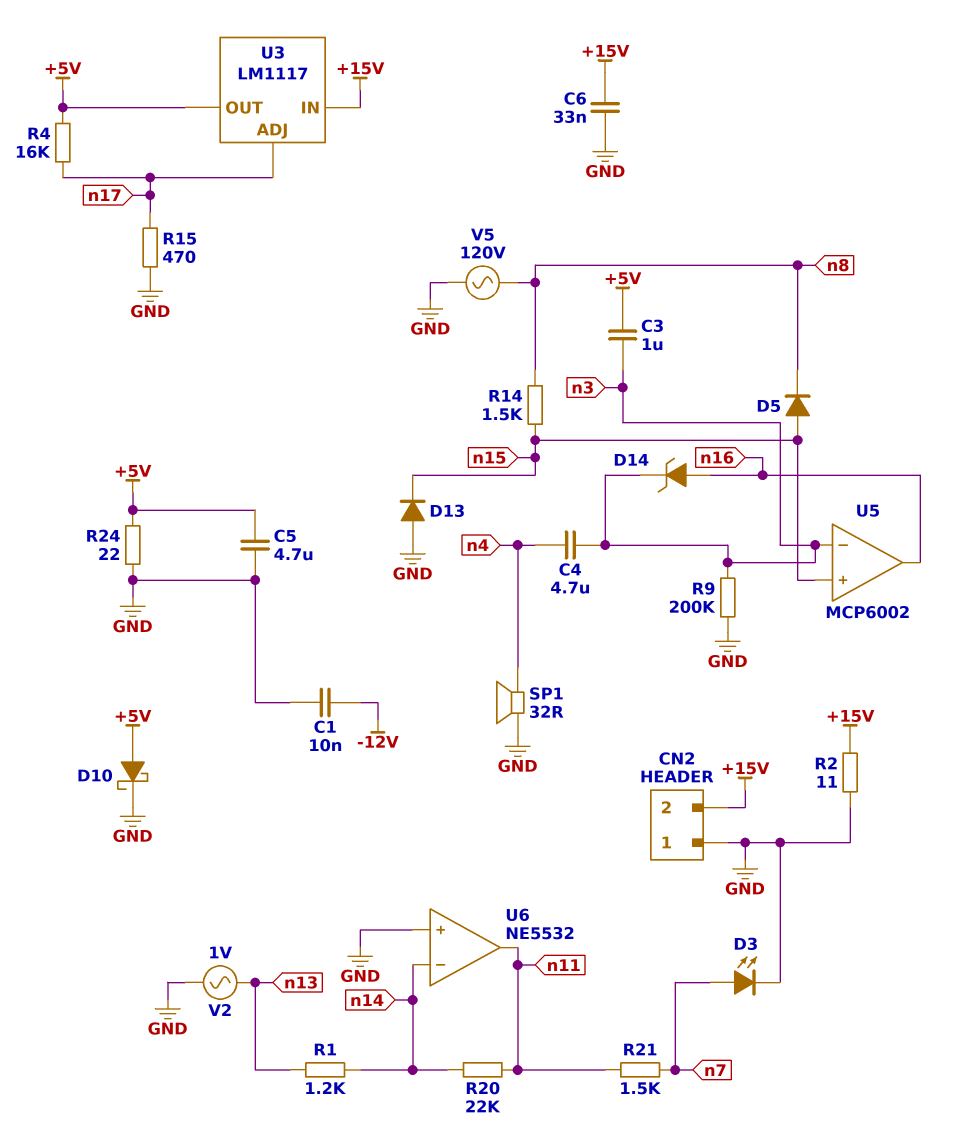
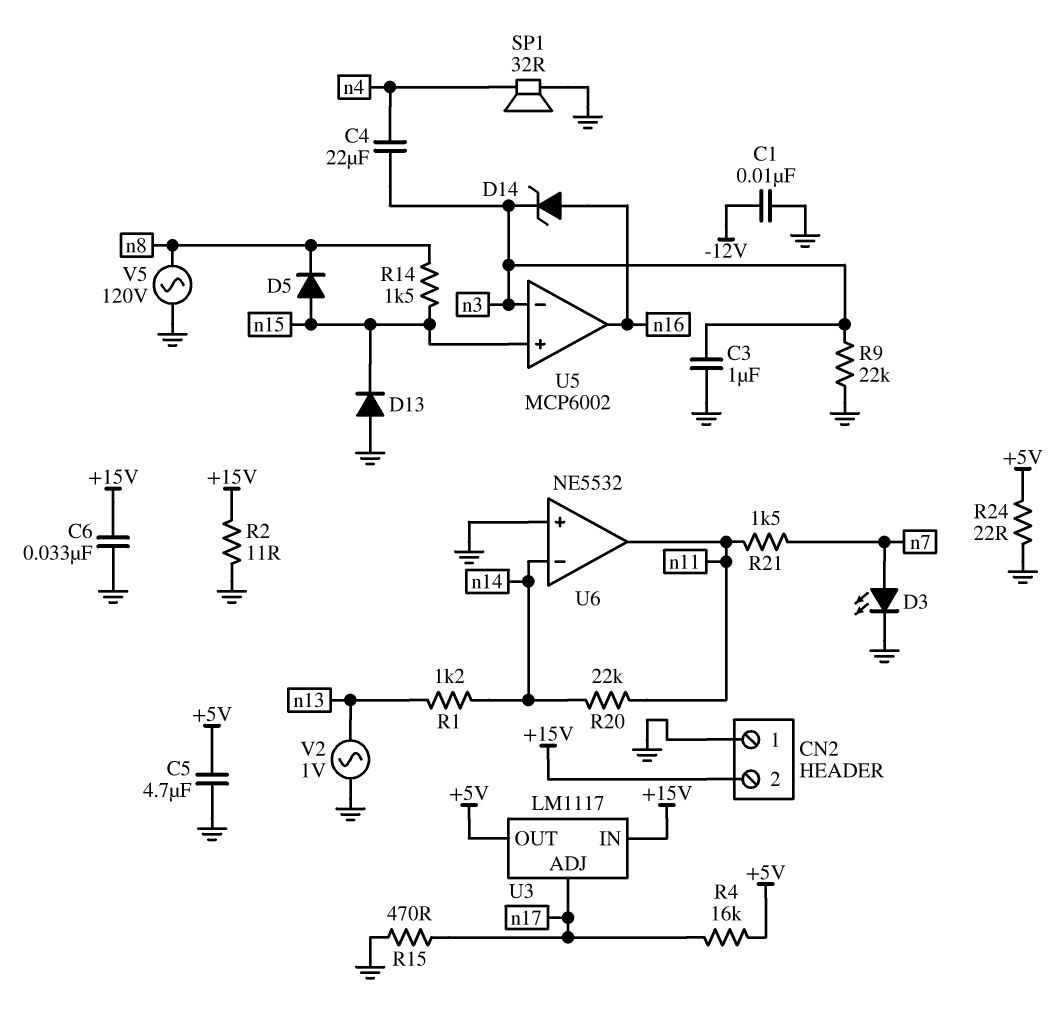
C3: 1uF (+5V, n3) -> 1uF (GND, n3)
C4: 4.7uF (n3, n4) -> 22uF (n3, n4)
D10: schottky (A +5V, K GND) -> none
R9: 200k (GND, n3) -> 22k (GND, n3)

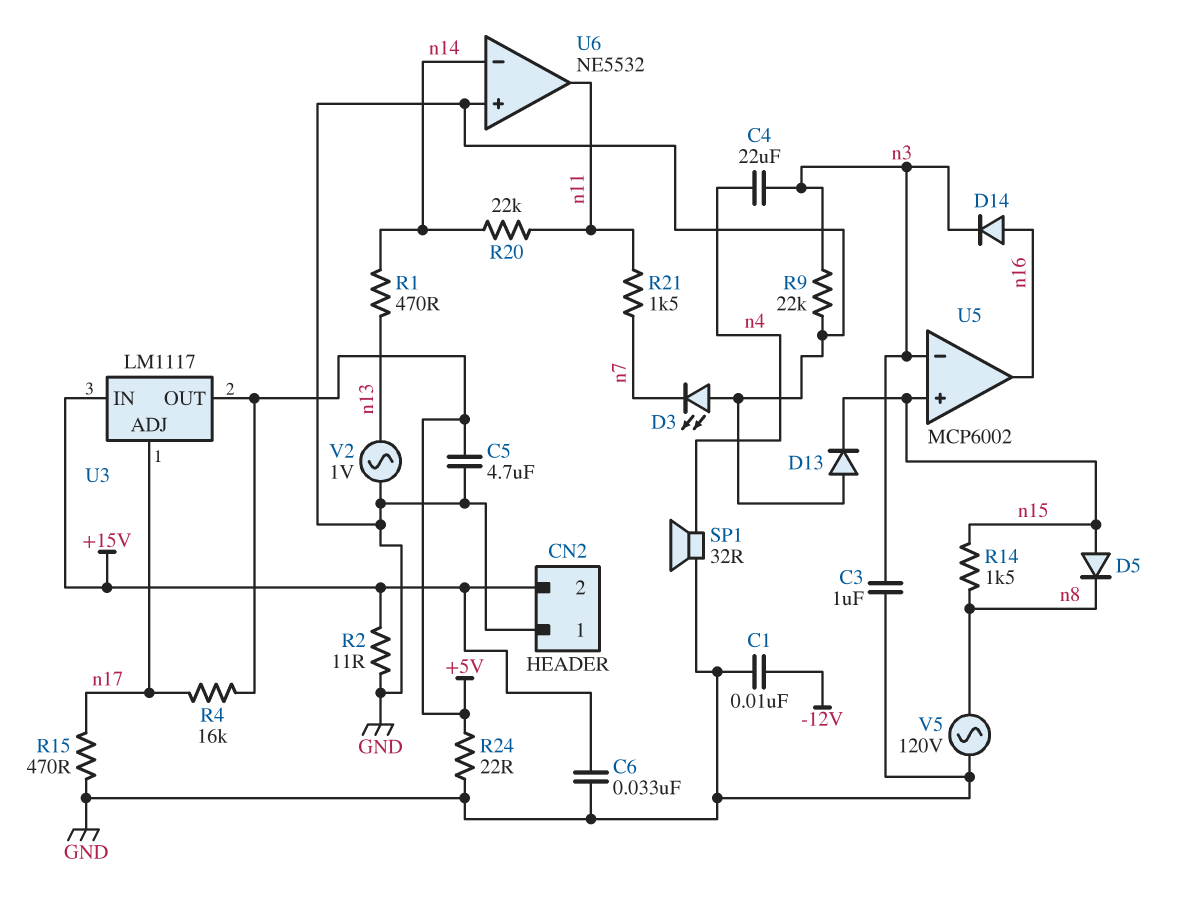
D3: LED (A n7, K GND) -> LED (A GND, K n7)
D14: zener (A n16, K n3) -> diode (A n16, K n3)
R1: 1.2k (n13, n14) -> 470 (n13, n14)

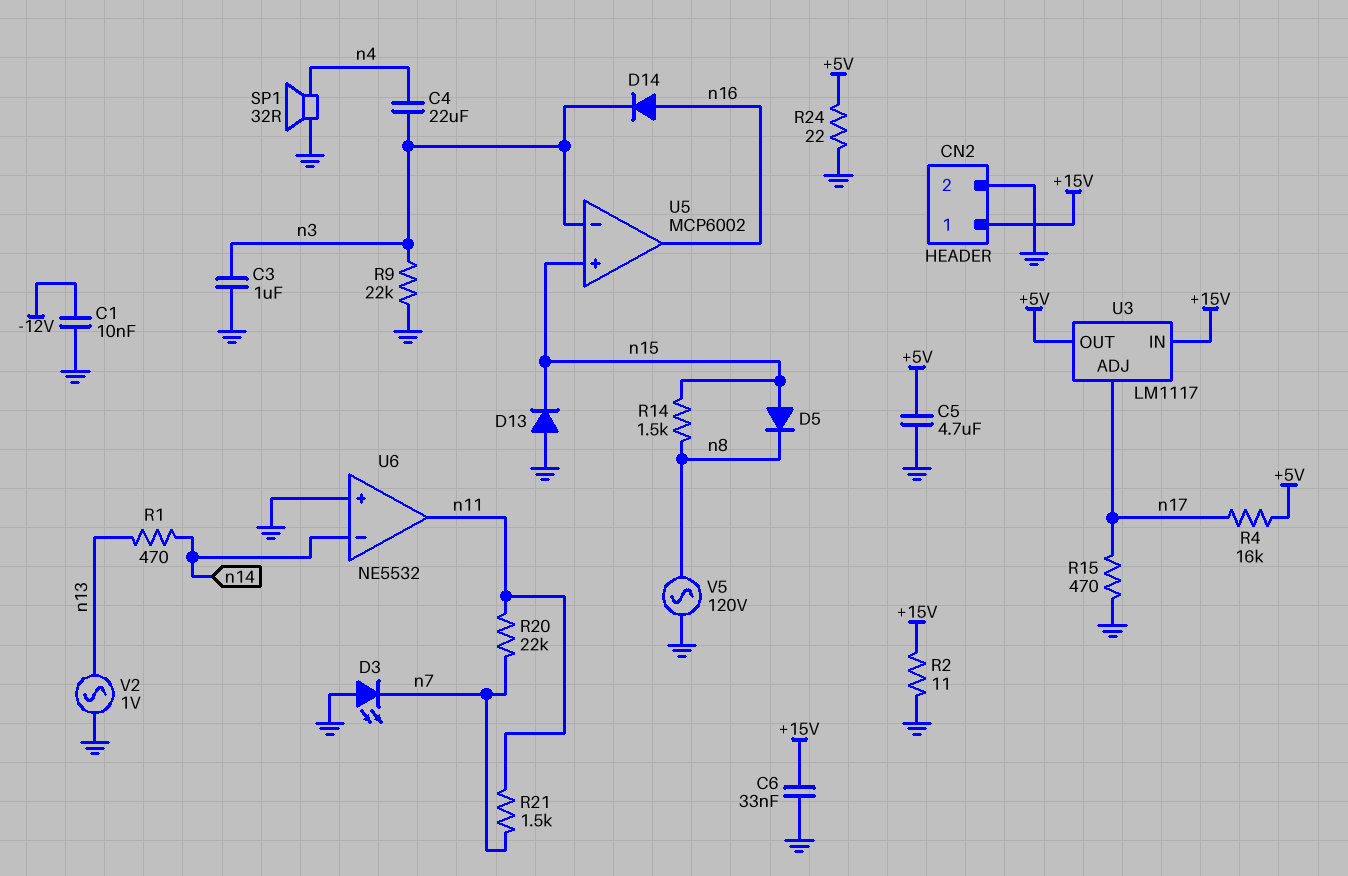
CN2 pin 1: GND -> +15V
CN2 pin 2: +15V -> GND
R20: 22k (n11, n14) -> 22k (n7, n11)

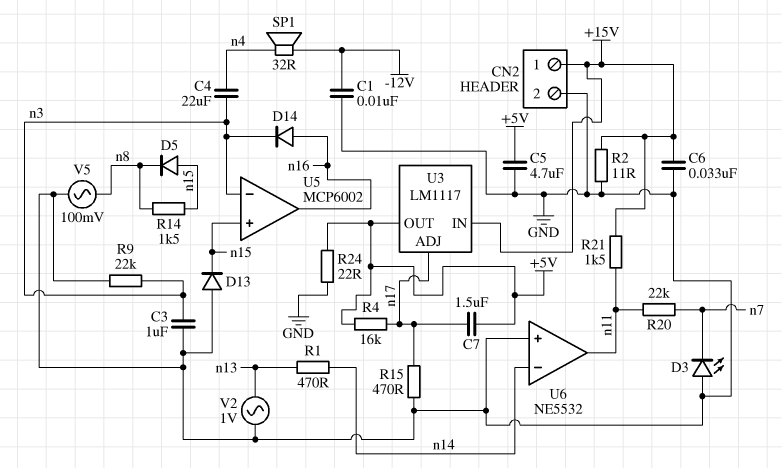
C7: none -> 1.5uF (+5V, n17)
R21: 1.5k (n7, n11) -> 1.5k (+15V, n11)
SP1: speaker 32R (GND, n4) -> speaker 32R (-12V, n4)
V5: AC 120V (GND, n8) -> AC 100mV (GND, n8)

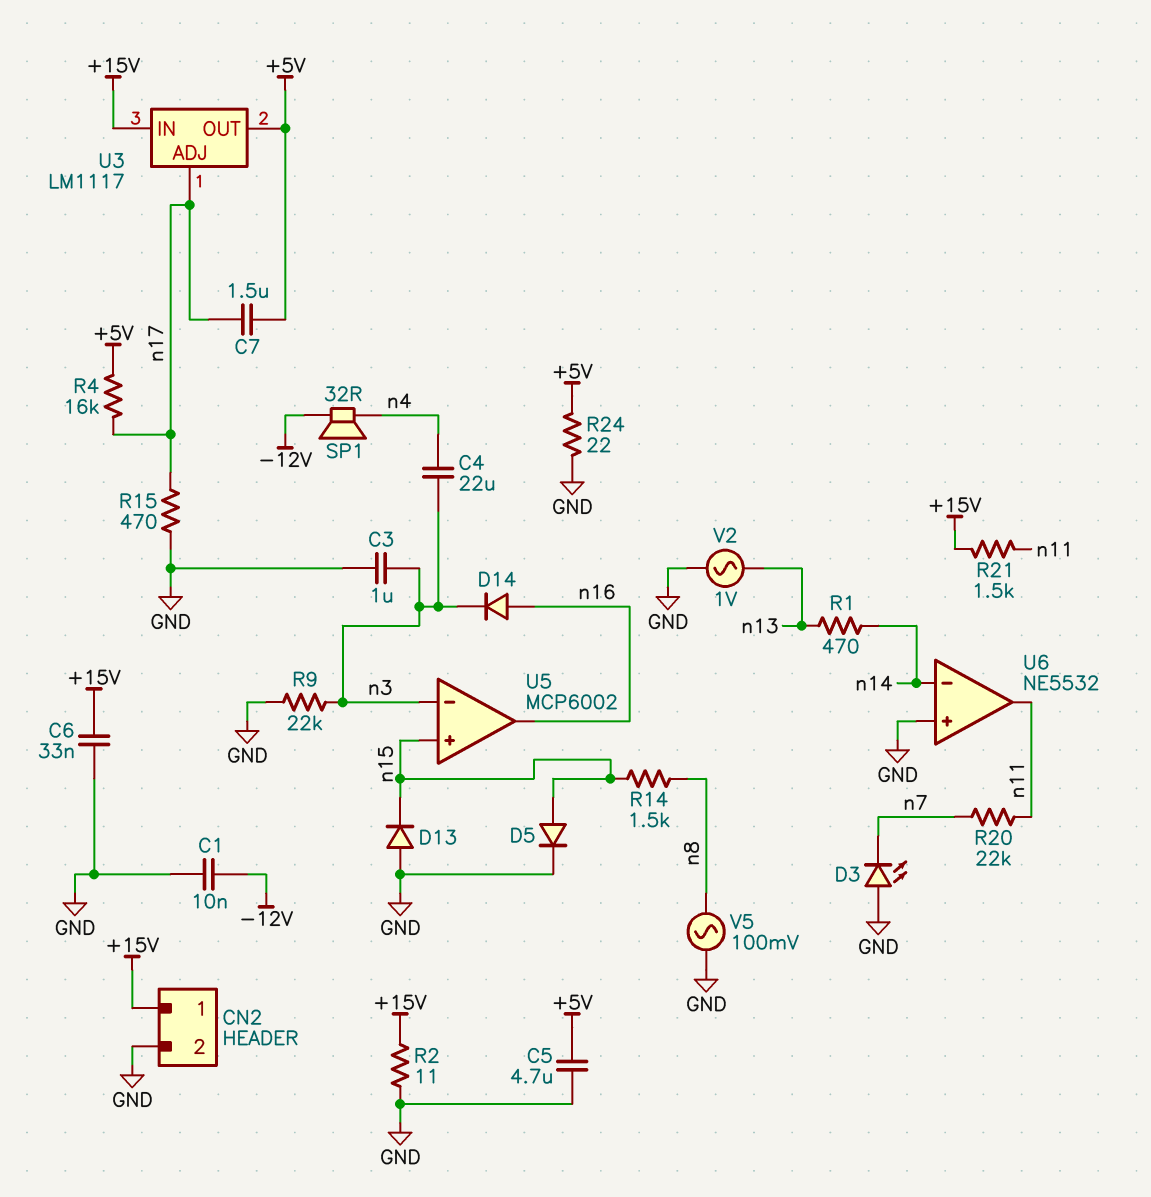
D5: diode (A n15, K n8) -> diode (A n15, K GND)

